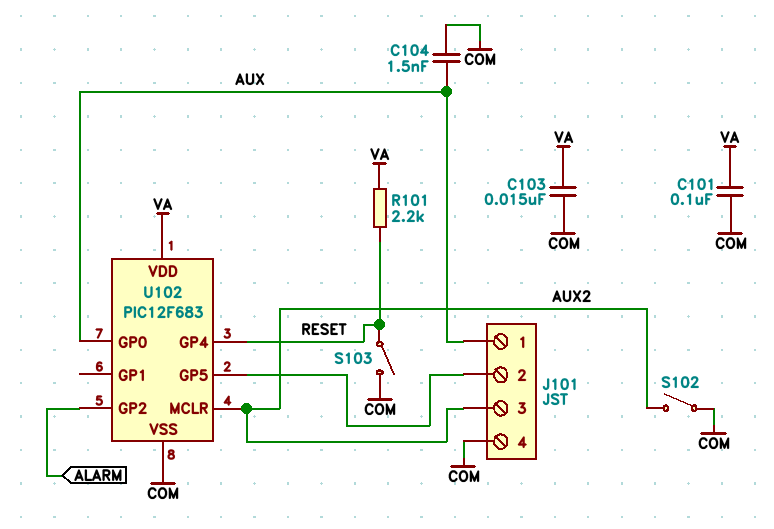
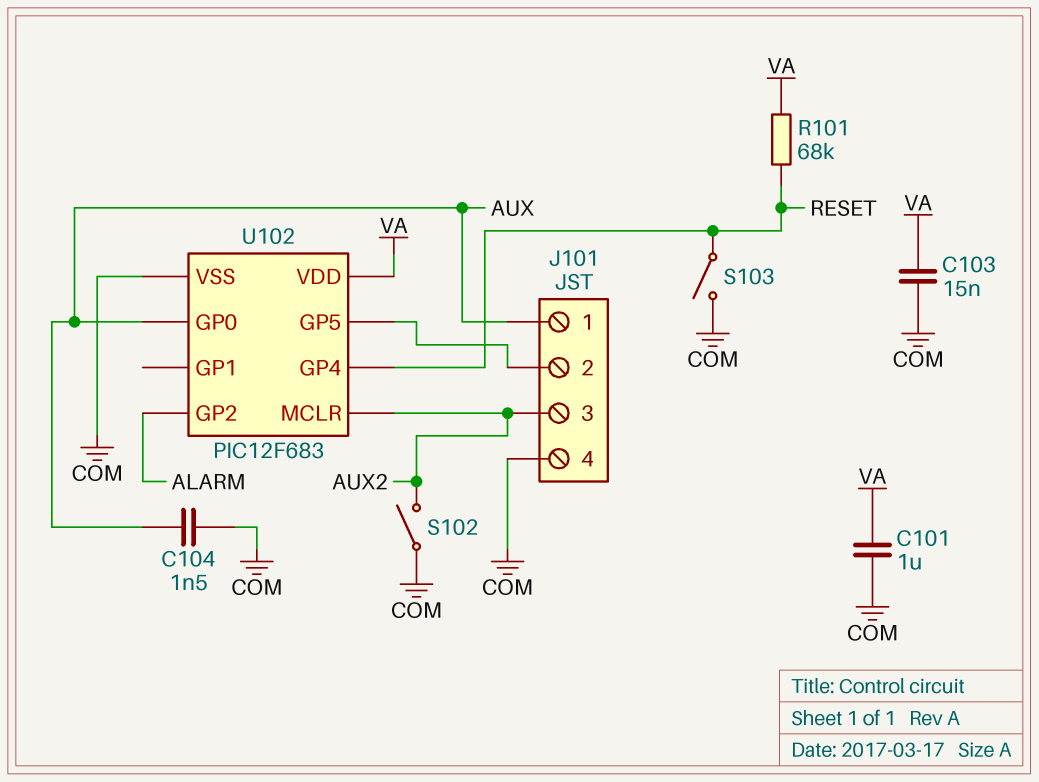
C101: 100nF (COM, VA) -> 1uF (COM, VA)
R101: 2.2k (RESET, VA) -> 68k (RESET, VA)

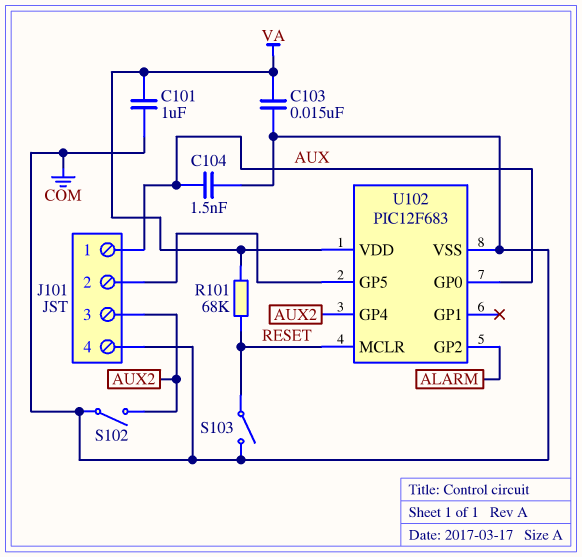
U102 pin GP4: RESET -> AUX2
U102 pin MCLR: AUX2 -> RESET

